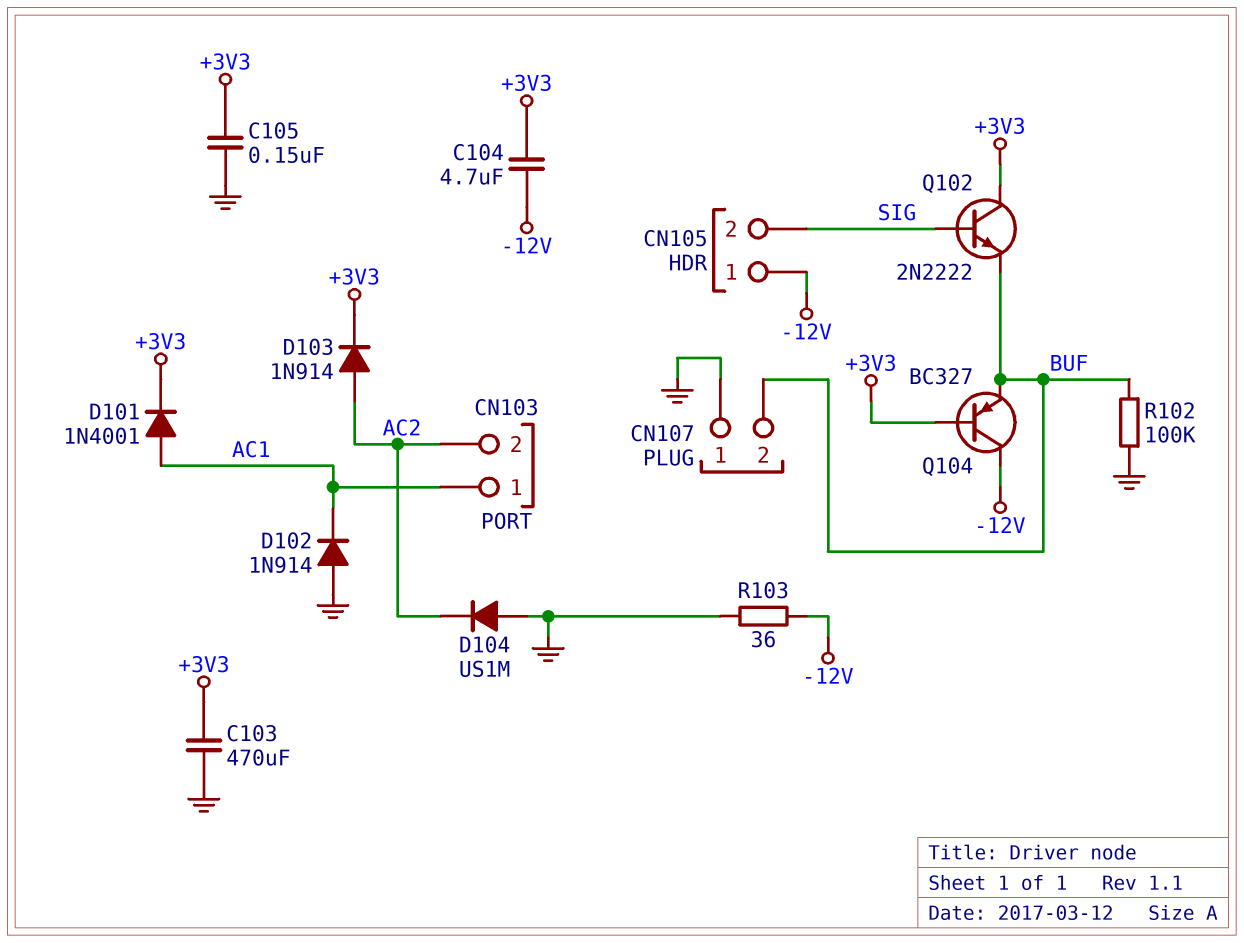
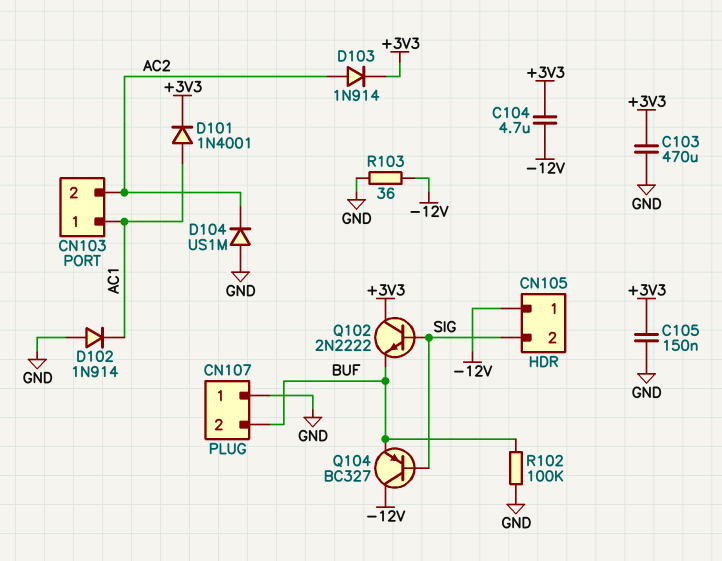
Q104: PNP BC327 (B +3V3, C -12V, E BUF) -> PNP BC327 (B SIG, C -12V, E BUF)

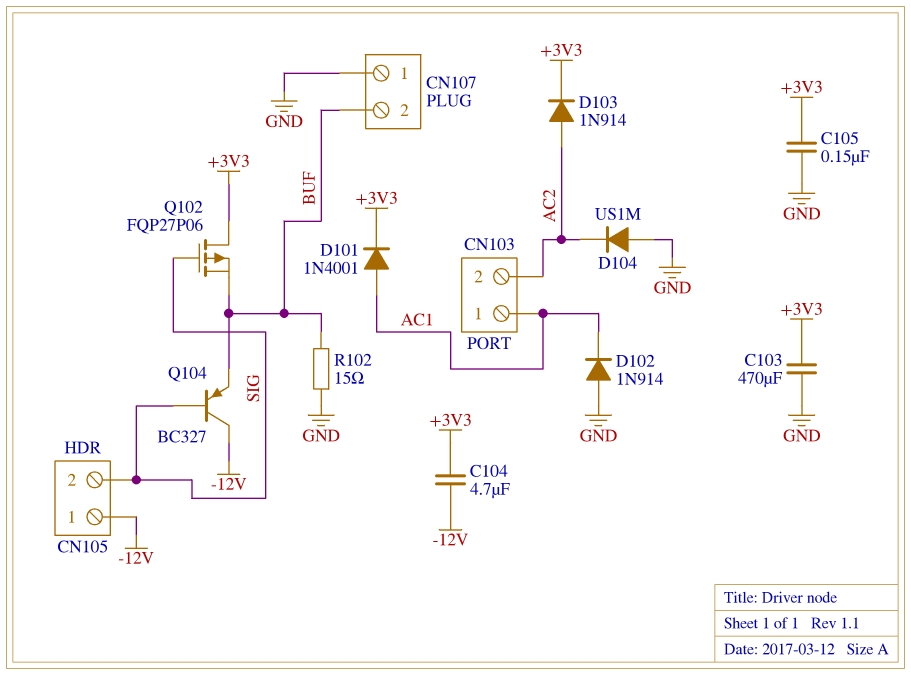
Q102: NPN 2N2222 (B SIG, C +3V3, E BUF) -> PMOS FQP27P06 (G SIG, D +3V3, S BUF)
R102: 100k (BUF, GND) -> 15 (BUF, GND)
R103: 36 (-12V, GND) -> none

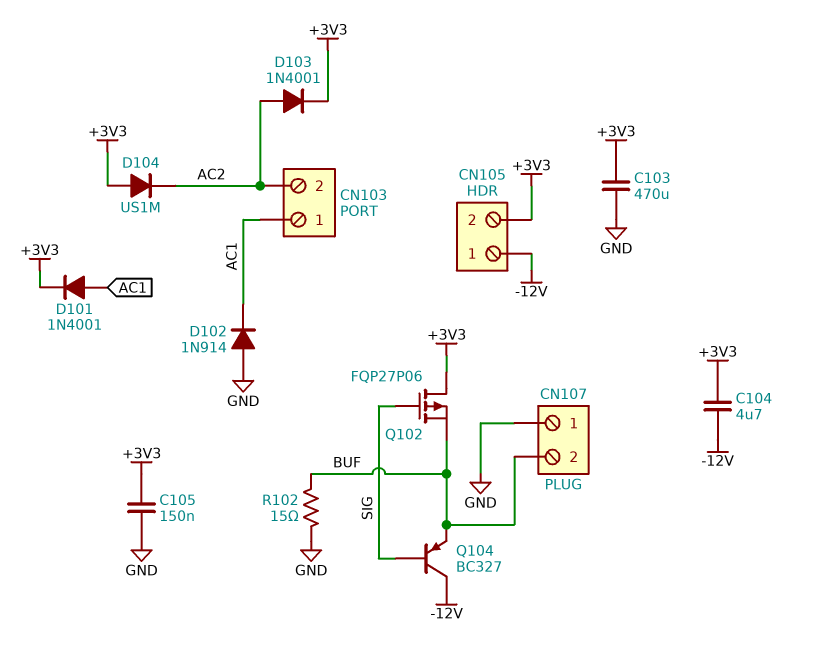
CN105 pin 2: SIG -> +3V3
D103: diode 1N914 (A AC2, K +3V3) -> diode 1N4001 (A AC2, K +3V3)
D104: diode US1M (A GND, K AC2) -> diode US1M (A +3V3, K AC2)

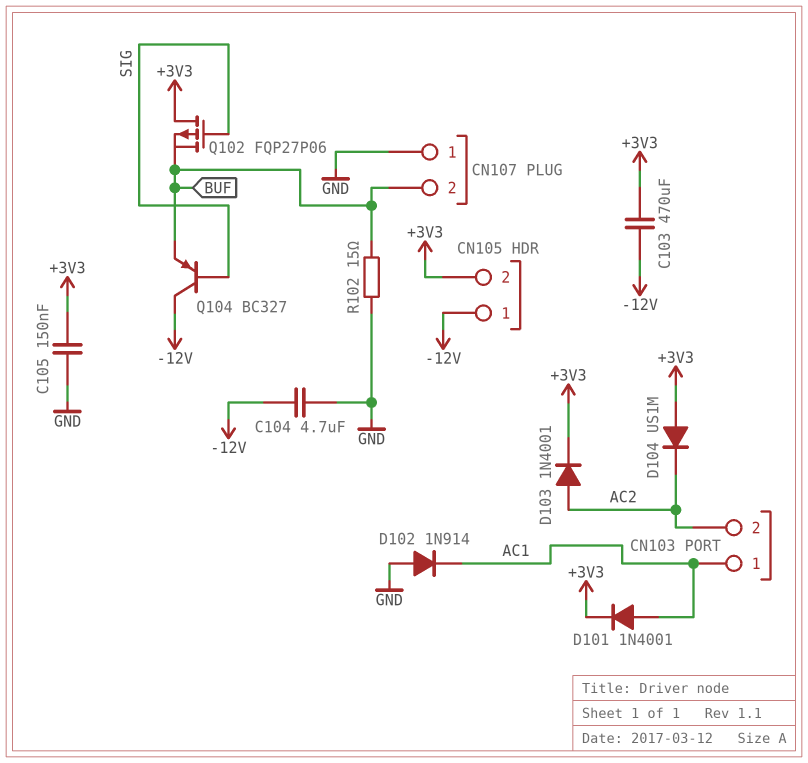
C103: 470uF (+3V3, GND) -> 470uF (+3V3, -12V)
C104: 4.7uF (+3V3, -12V) -> 4.7uF (-12V, GND)

